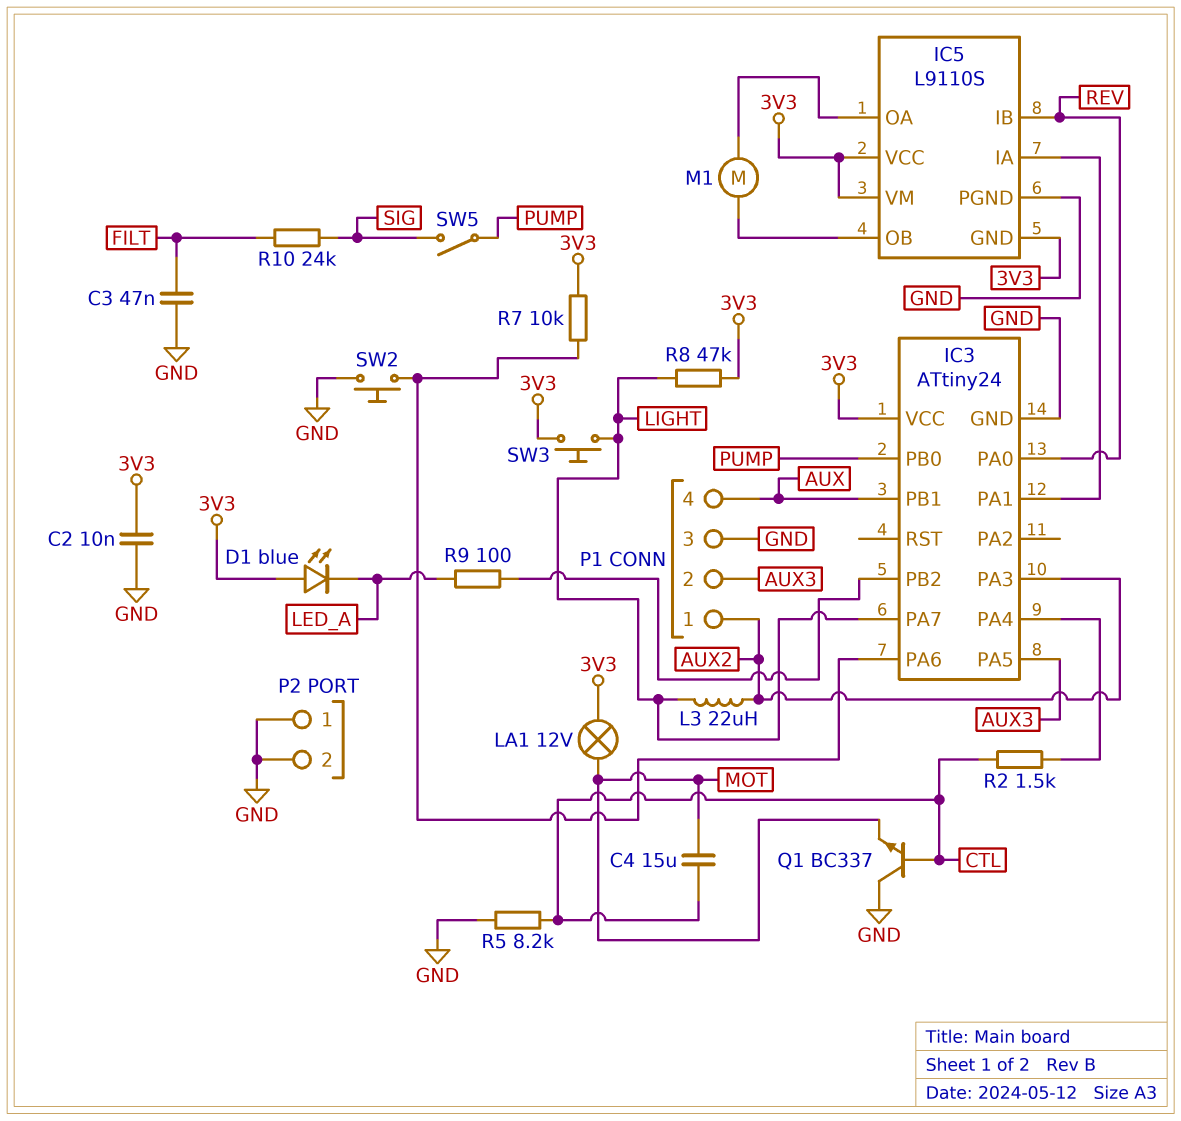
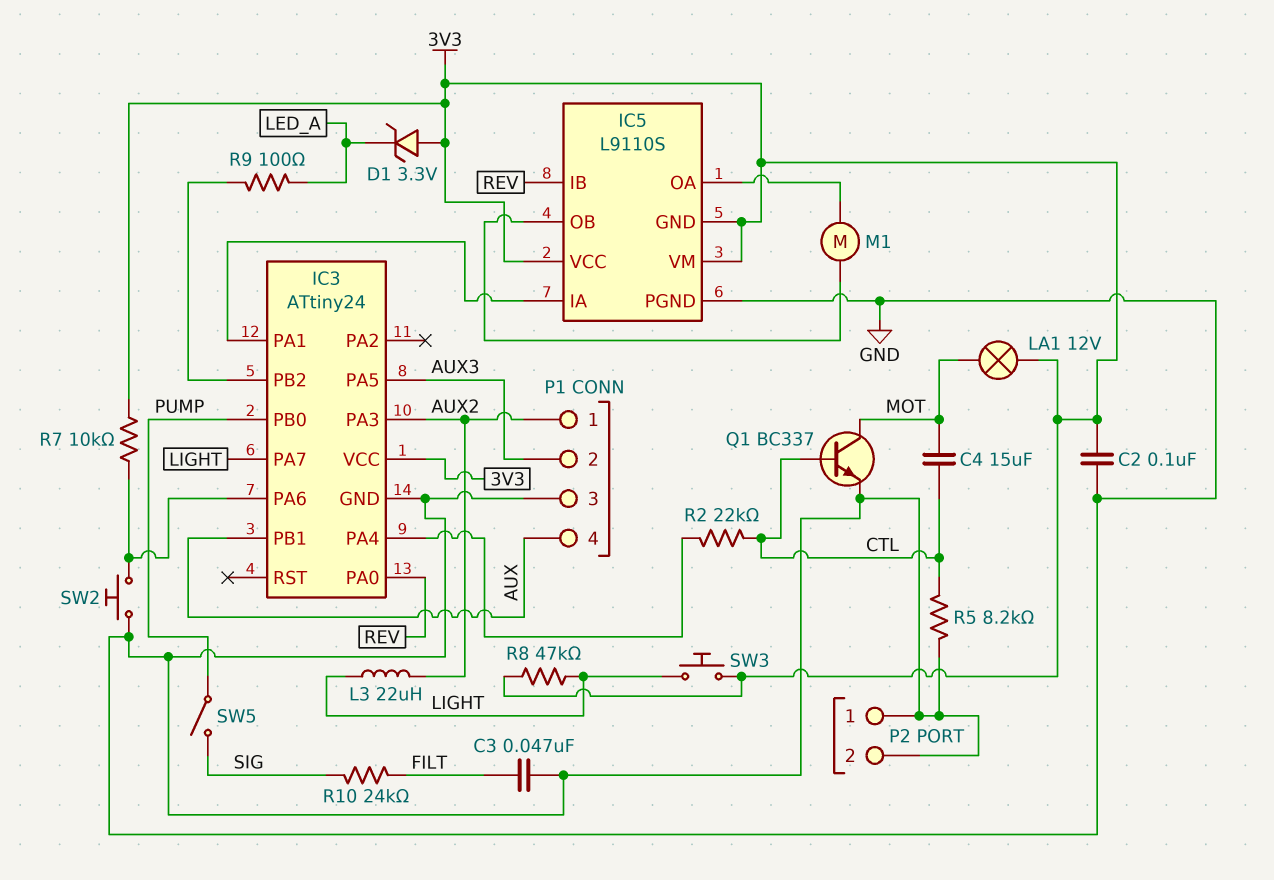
C2: 10nF (3V3, GND) -> 100nF (3V3, GND)
D1: LED blue (A 3V3, K LED_A) -> zener 3.3V (A 3V3, K LED_A)
Q1: NPN BC337 (B CTL, C GND, E MOT) -> NPN BC337 (B CTL, C MOT, E GND)
R2: 1.5k (CTL, IC3/PA4) -> 22k (CTL, IC3/PA4)

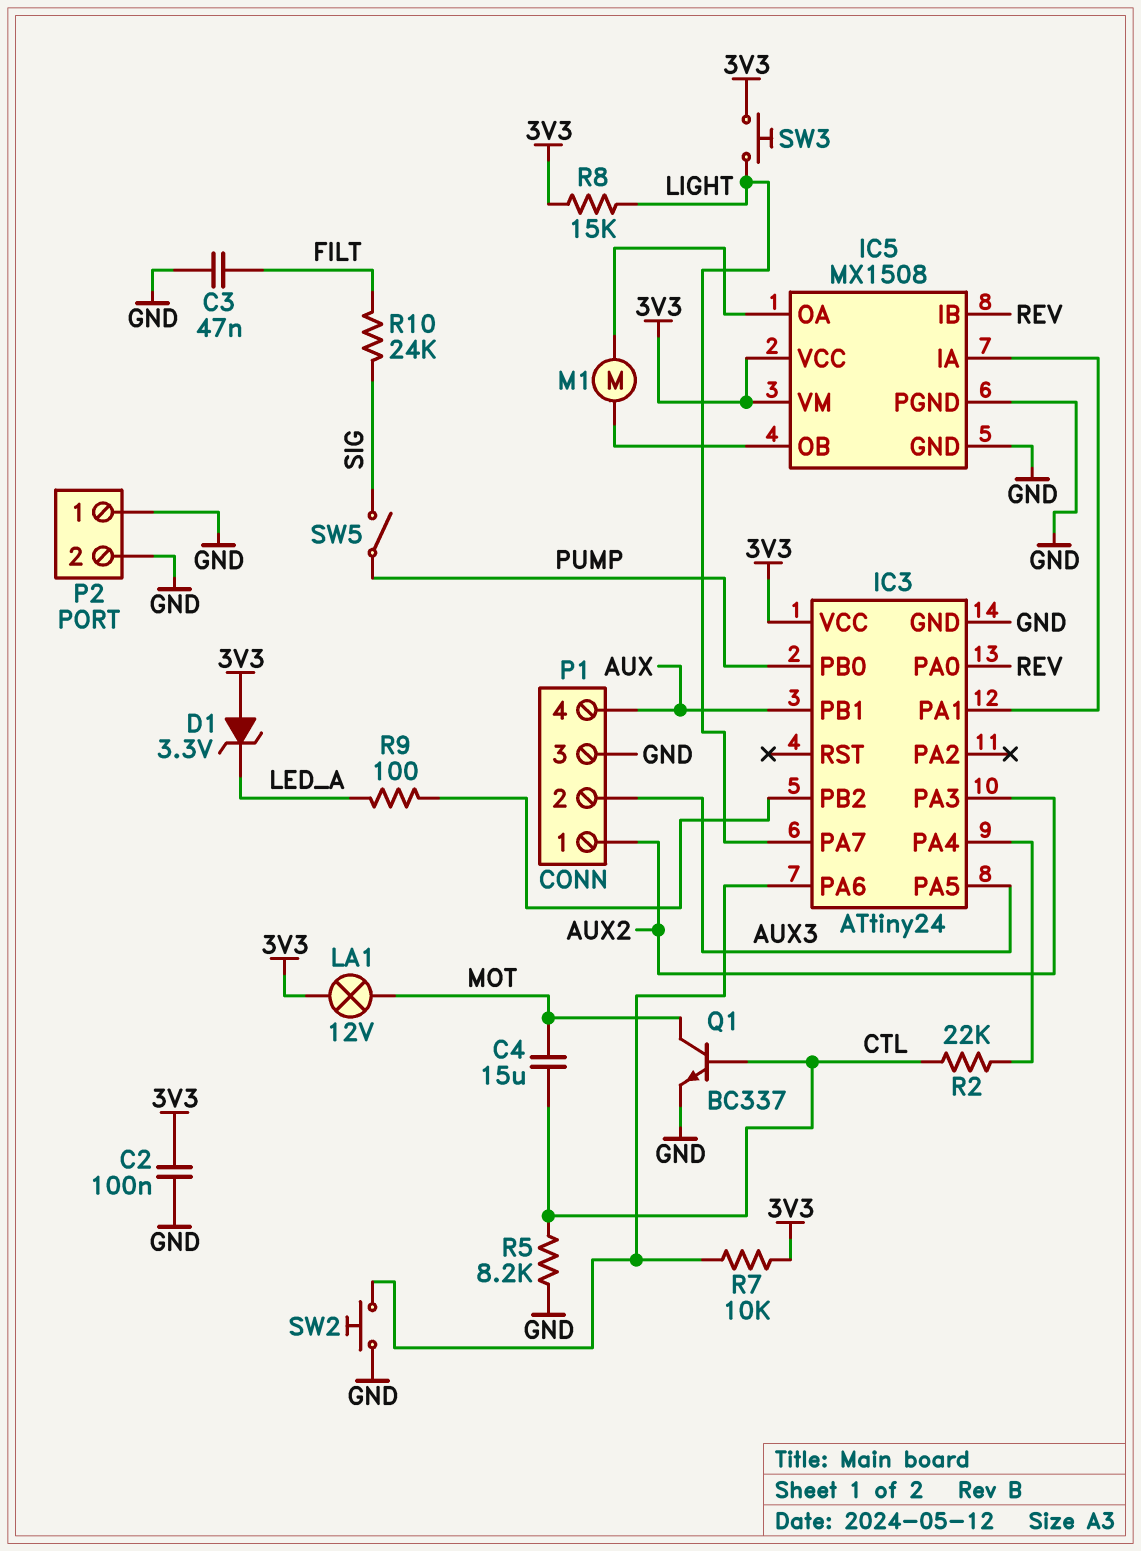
IC5: L9110S -> MX1508
IC5 pin GND: 3V3 -> GND
L3: 22uH (AUX2, LIGHT) -> none
R8: 47k (3V3, LIGHT) -> 15k (3V3, LIGHT)

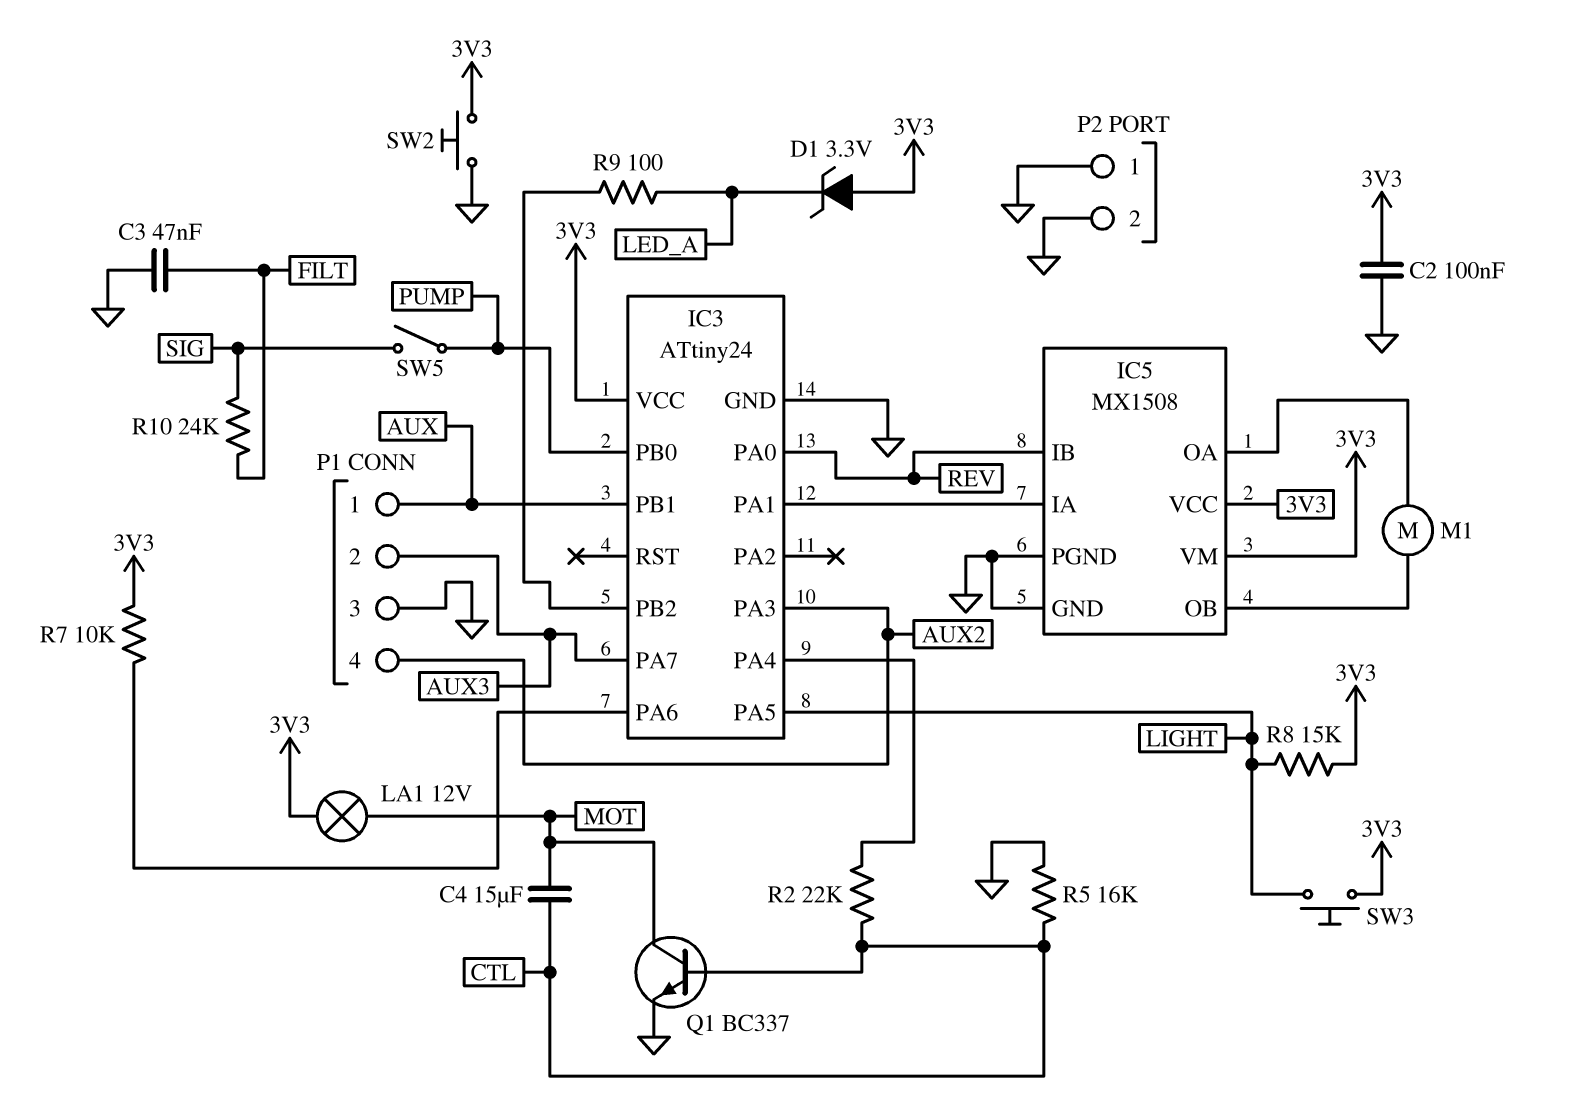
IC3 pin PA5: AUX3 -> LIGHT
IC3 pin PA7: LIGHT -> AUX3
P1 pin 1: AUX2 -> AUX
P1 pin 4: AUX -> AUX2
R5: 8.2k (CTL, GND) -> 16k (CTL, GND)
SW2: button (GND, IC3/PA6) -> button (3V3, GND)

